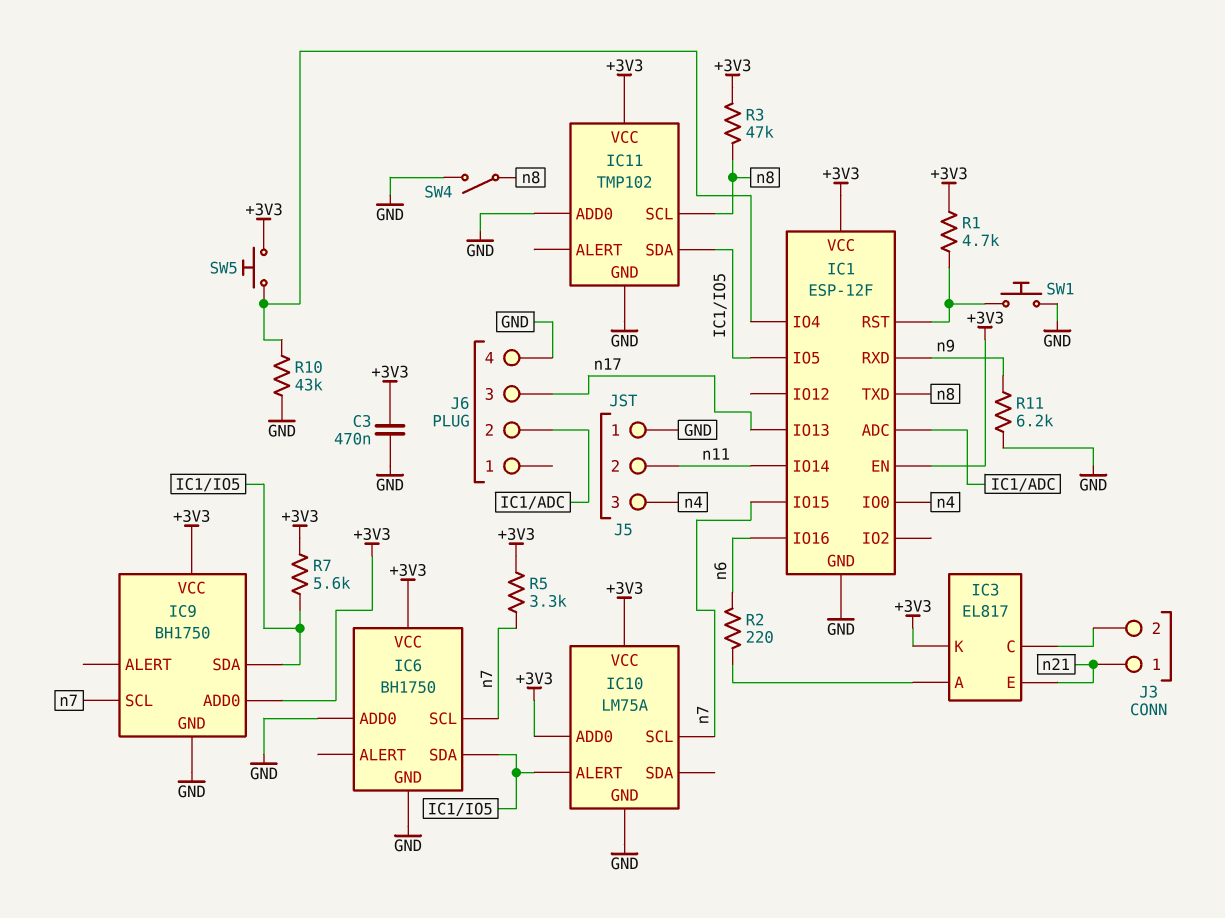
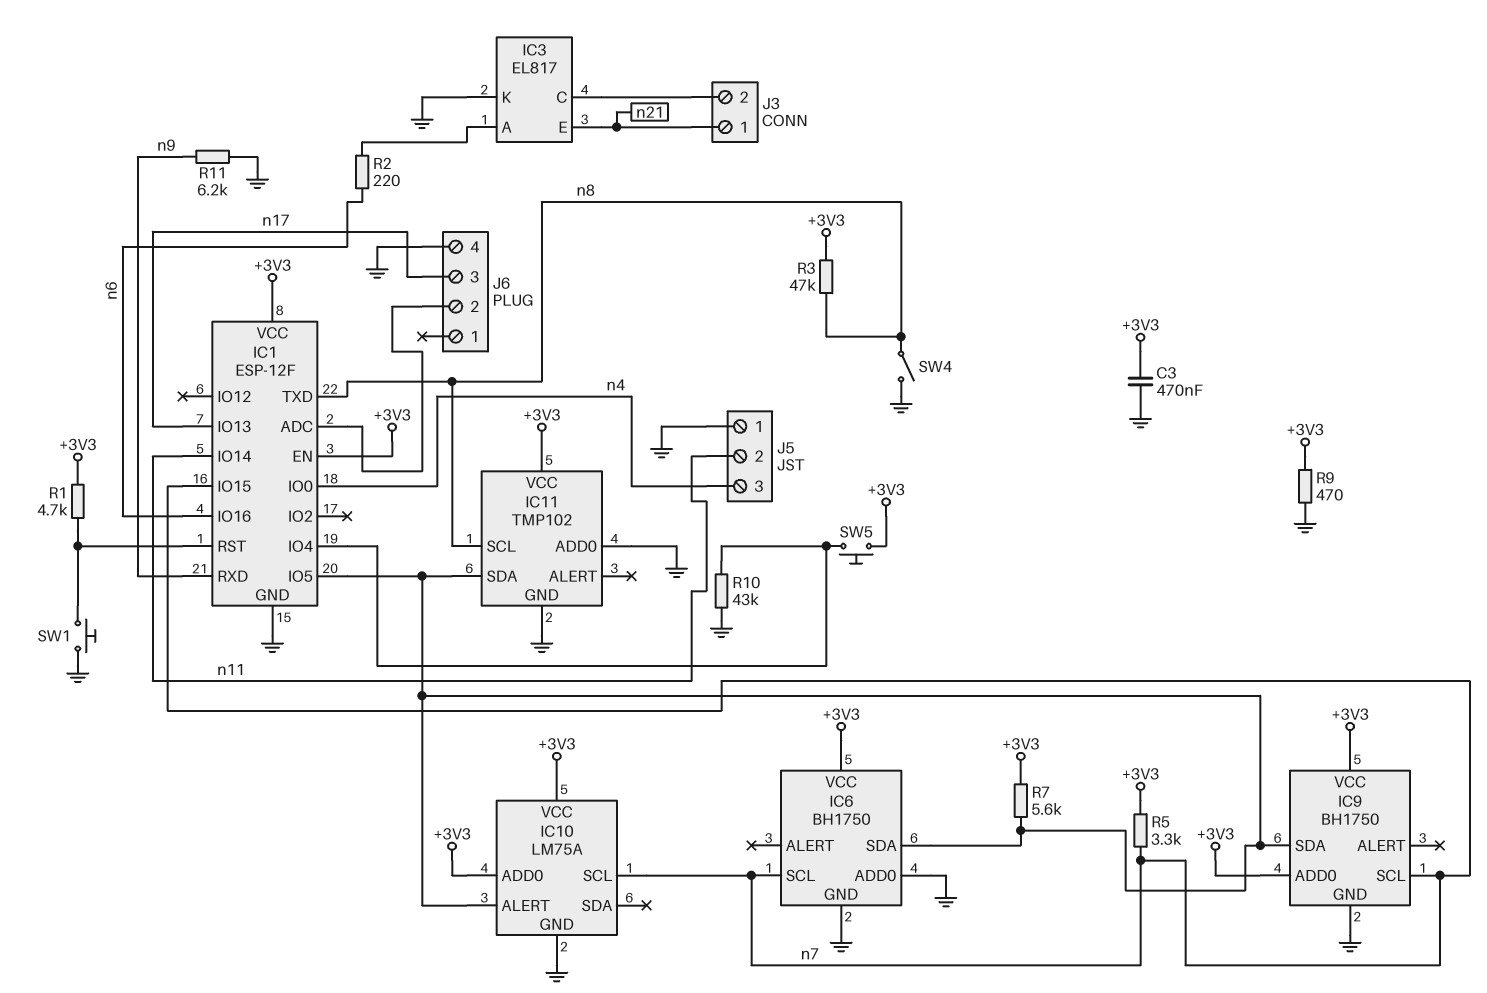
IC3 pin K: +3V3 -> GND
R9: none -> 470 (+3V3, GND)

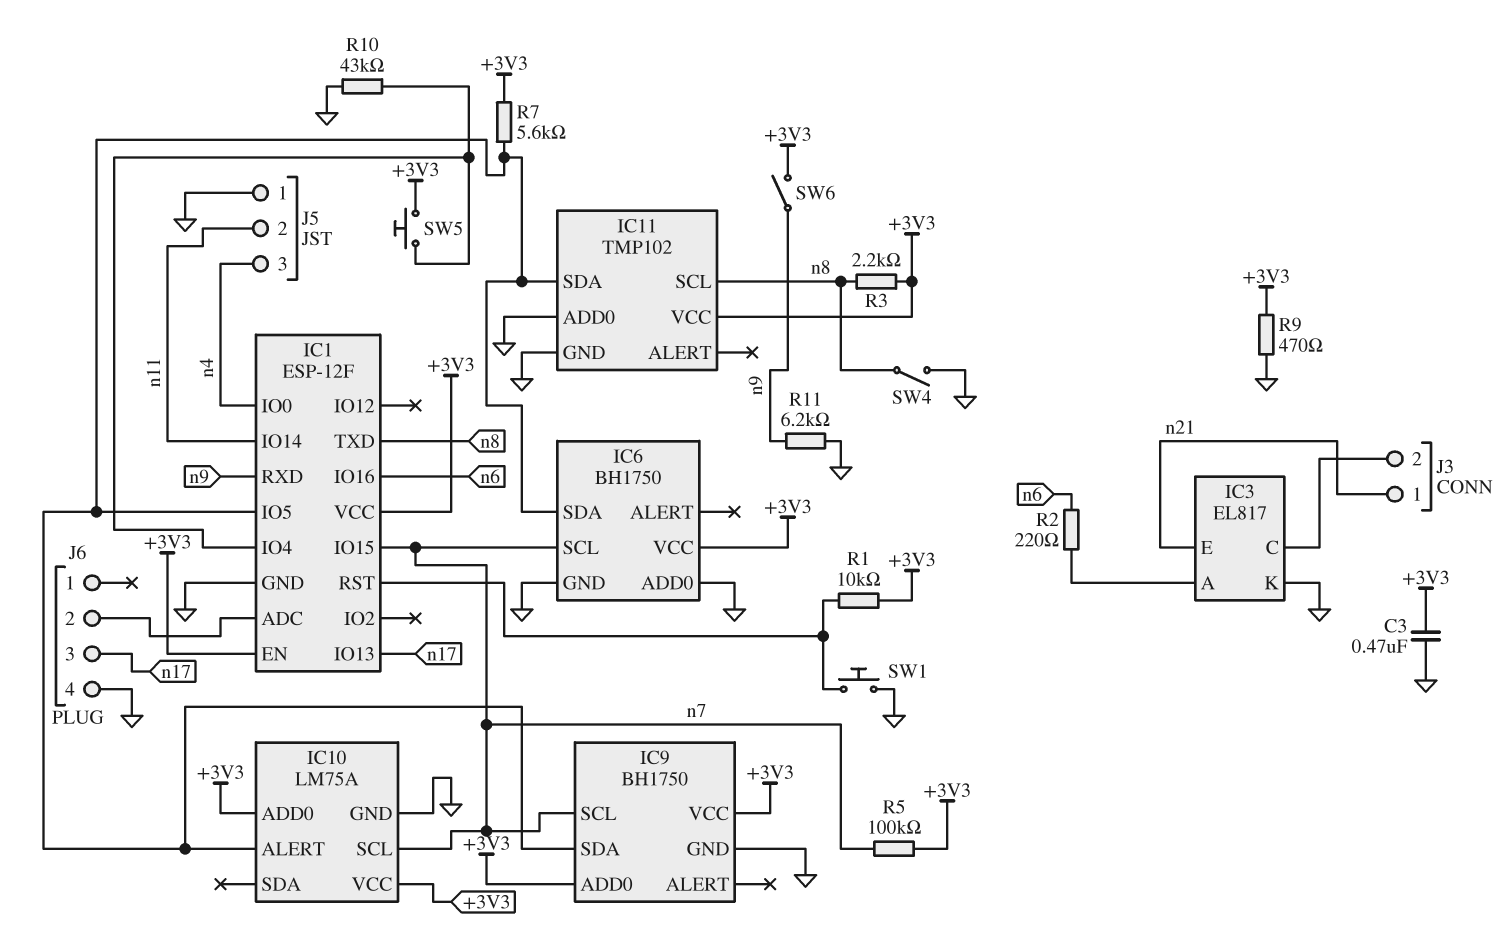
R1: 4.7k (+3V3, IC1/RST) -> 10k (+3V3, IC1/RST)
R3: 47k (+3V3, n8) -> 2.2k (+3V3, n8)
R5: 3.3k (+3V3, n7) -> 100k (+3V3, n7)
SW6: none -> switch (+3V3, n9)

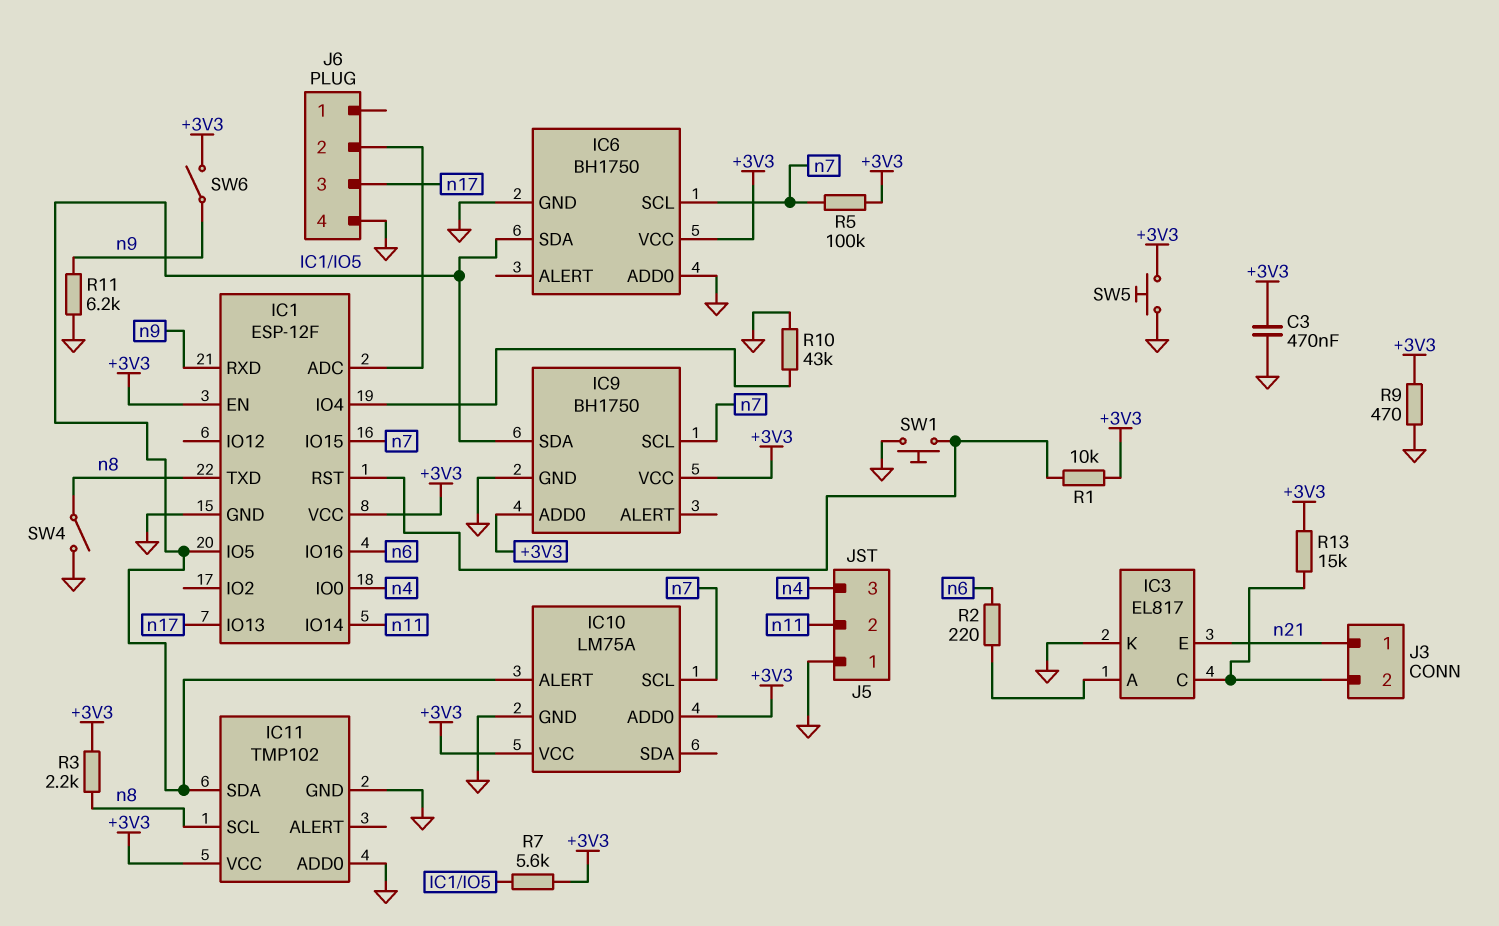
R13: none -> 15k (+3V3, IC3/C)
SW5: button (+3V3, IC1/IO4) -> button (+3V3, GND)

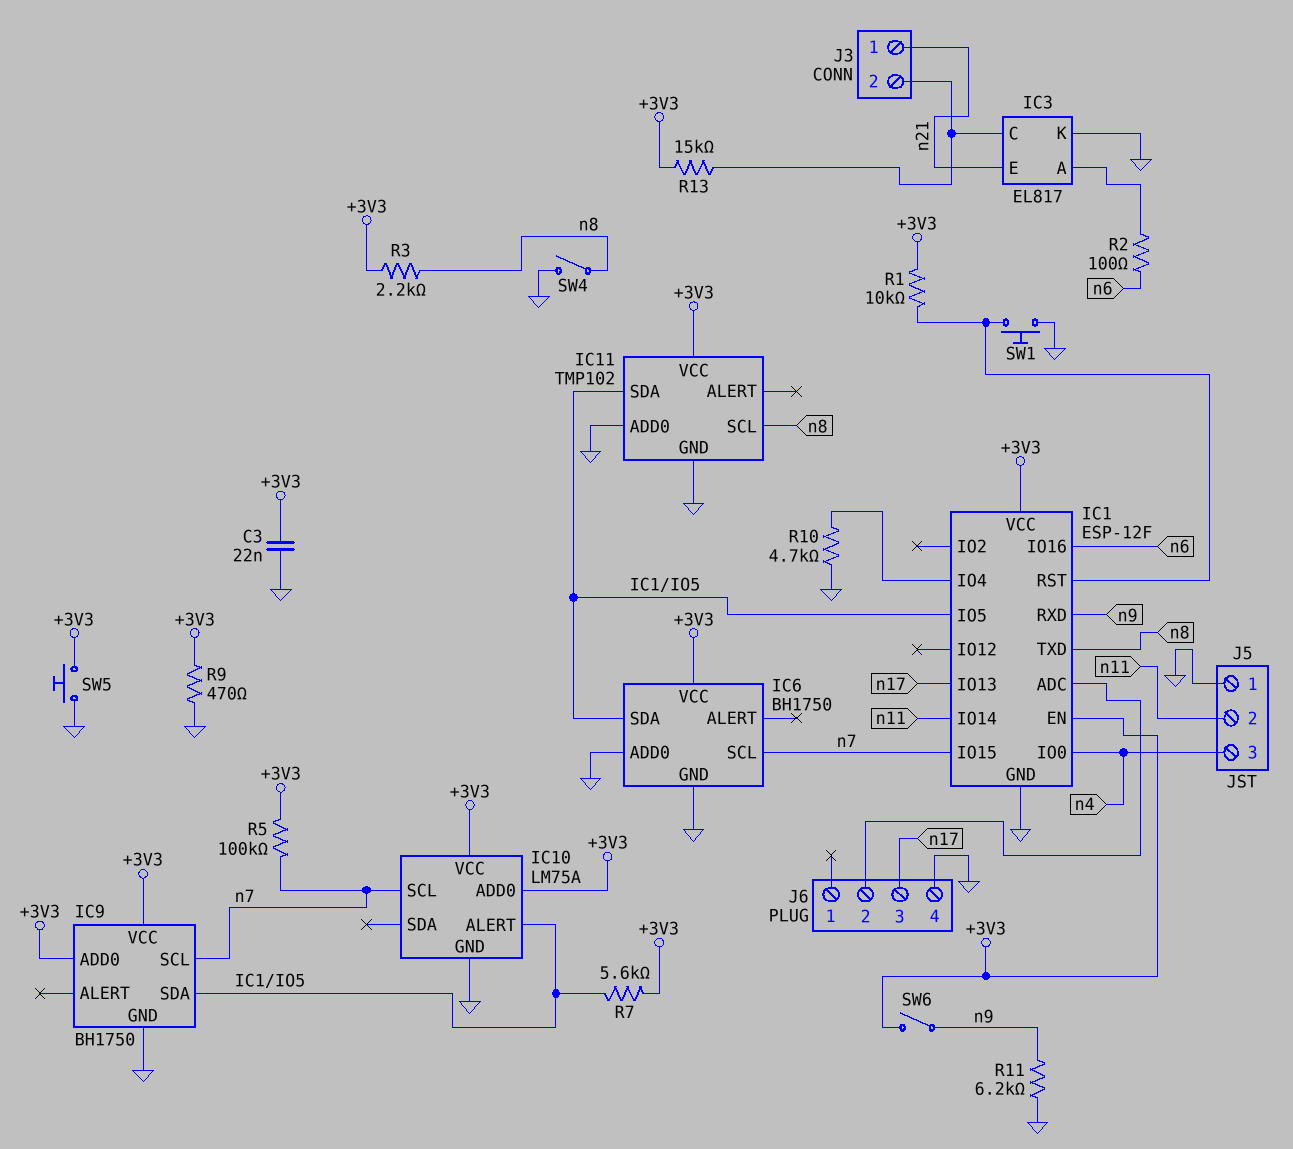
C3: 470nF (+3V3, GND) -> 22nF (+3V3, GND)
R2: 220 (IC3/A, n6) -> 100 (IC3/A, n6)
R10: 43k (GND, IC1/IO4) -> 4.7k (GND, IC1/IO4)

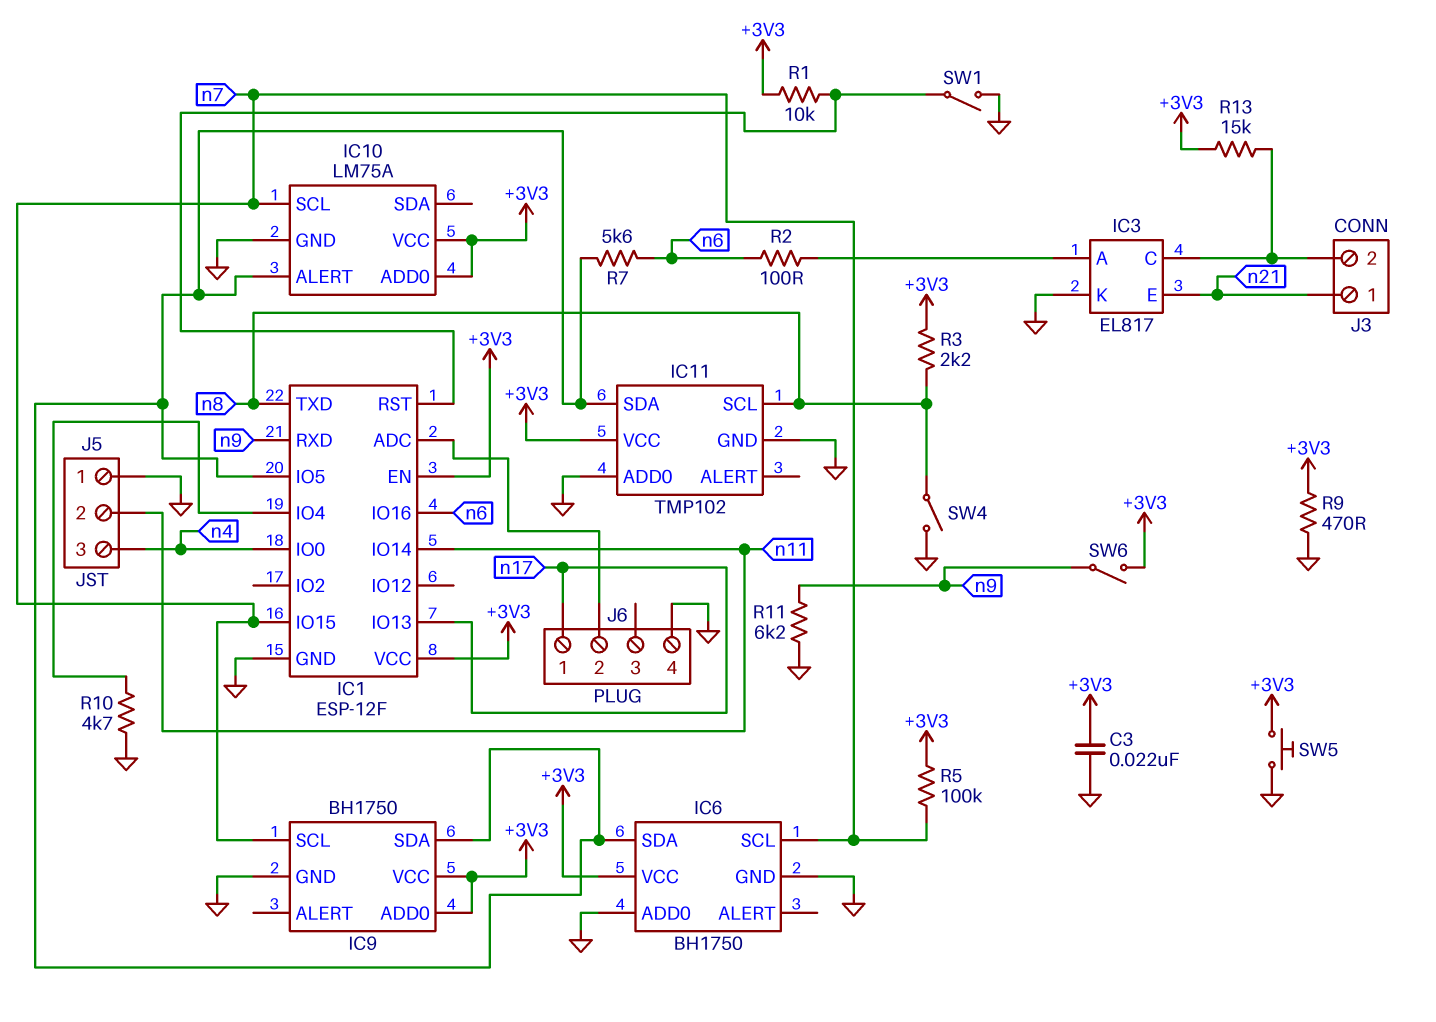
J6 pin 1: none -> n17
J6 pin 3: n17 -> none
R7: 5.6k (+3V3, IC1/IO5) -> 5.6k (IC1/IO5, n6)
SW1: button (GND, IC1/RST) -> switch (GND, IC1/RST)

